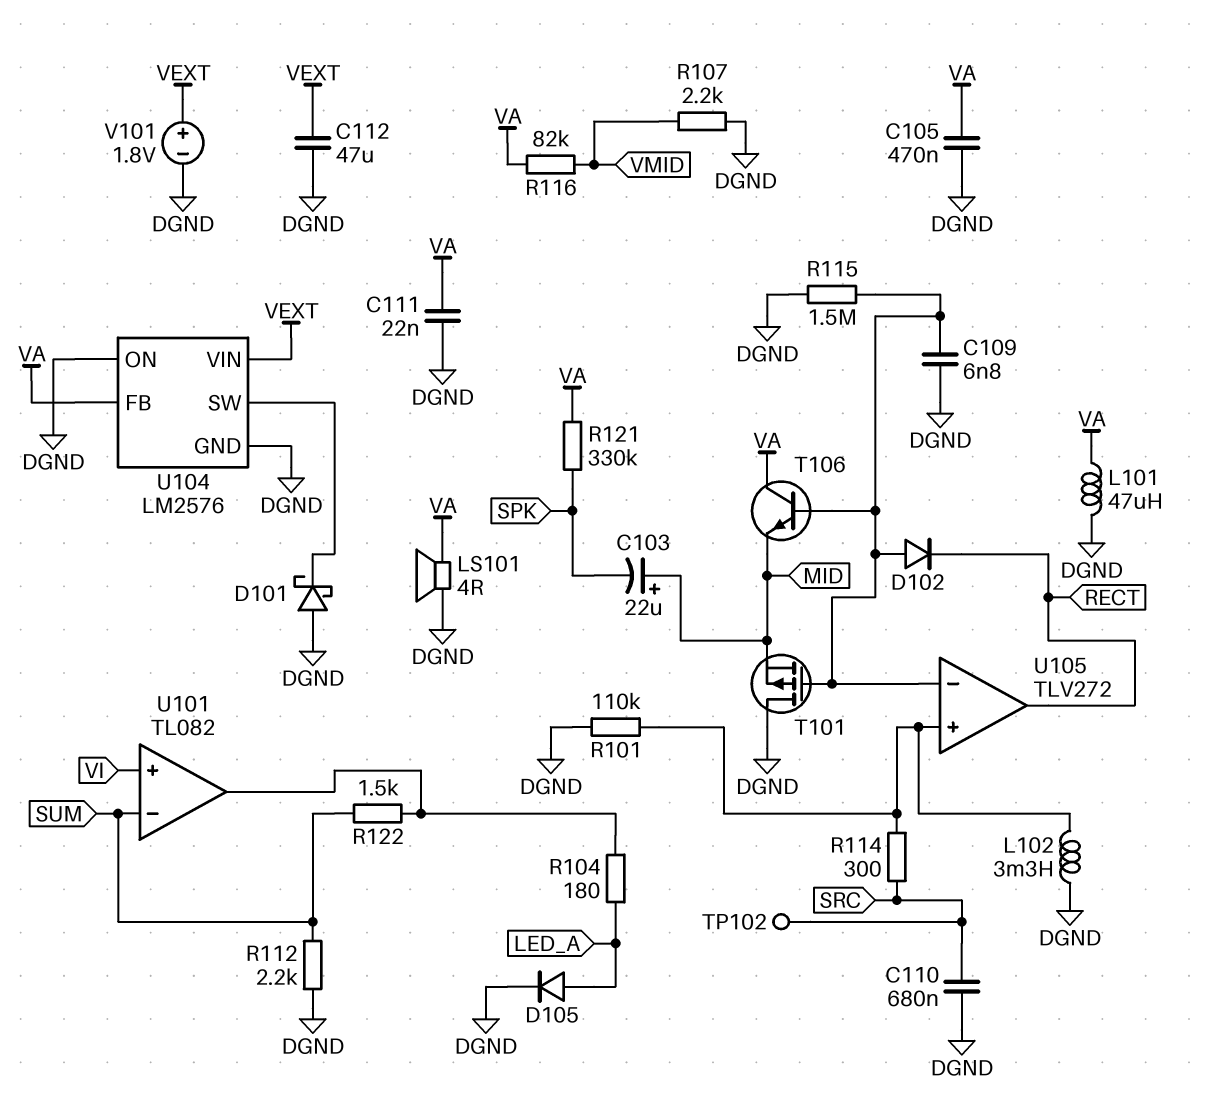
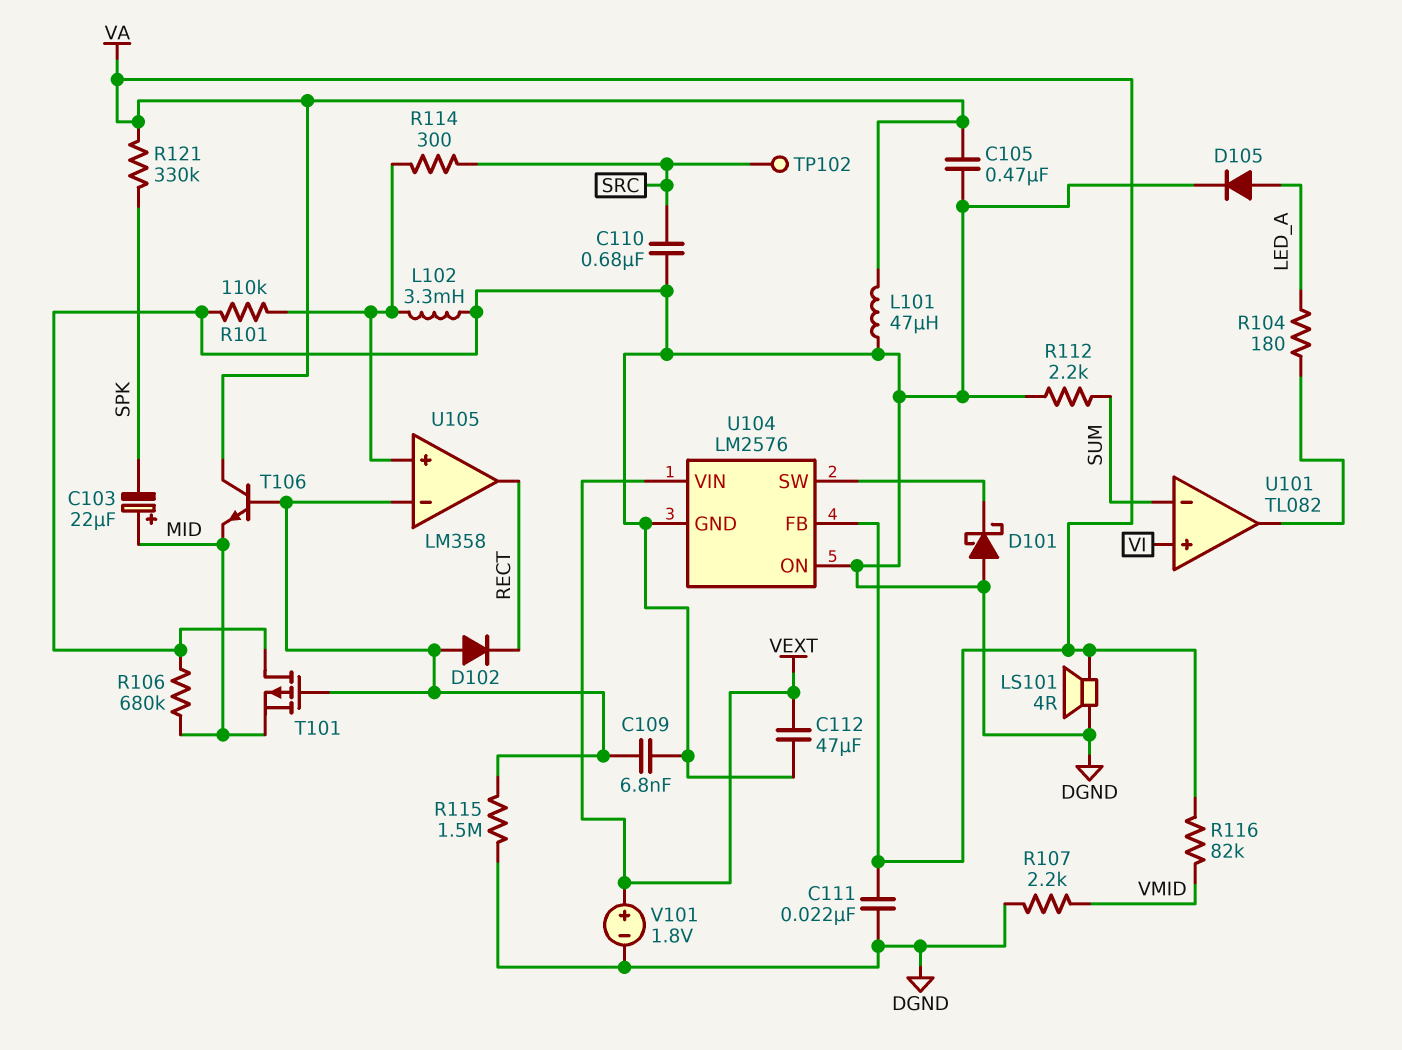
R106: none -> 680k (DGND, MID)
R122: 1.5k (SUM, U101/out) -> none
U105: TLV272 -> LM358

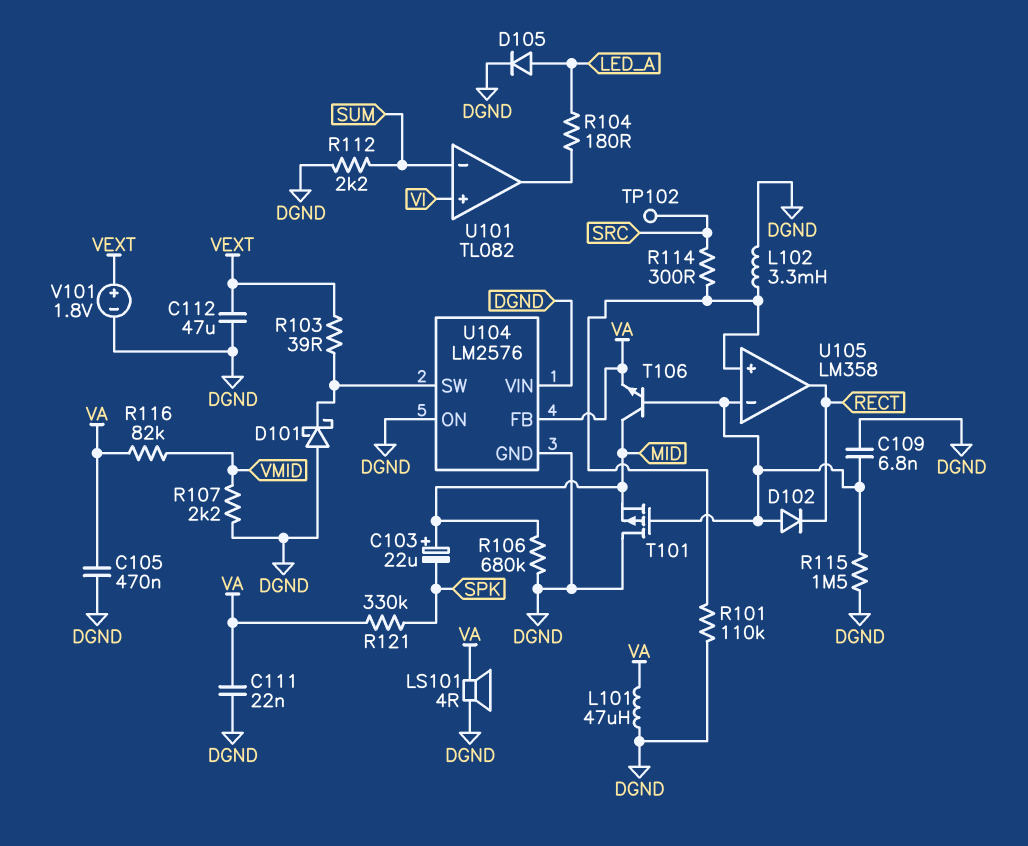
C110: 680nF (DGND, SRC) -> none
R103: none -> 39 (U104/SW, VEXT)
T106: NPN (B U105/in-, C VA, E MID) -> NPN (B U105/in-, C MID, E VA)
U104 pin VIN: VEXT -> DGND

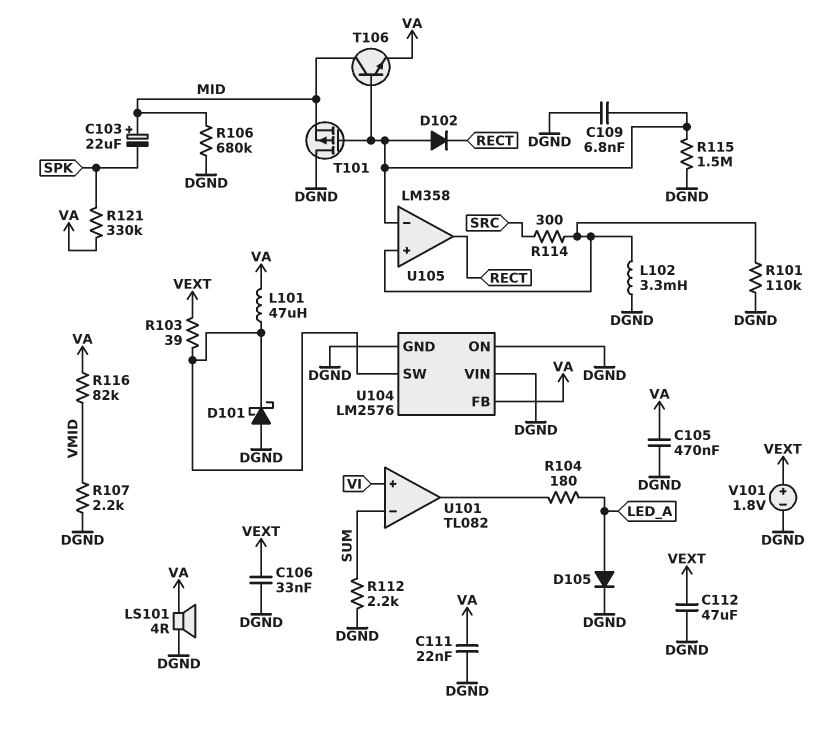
C106: none -> 33nF (DGND, VEXT)
L101: 47uH (DGND, VA) -> 47uH (U104/SW, VA)
TP102: test point (SRC) -> none

